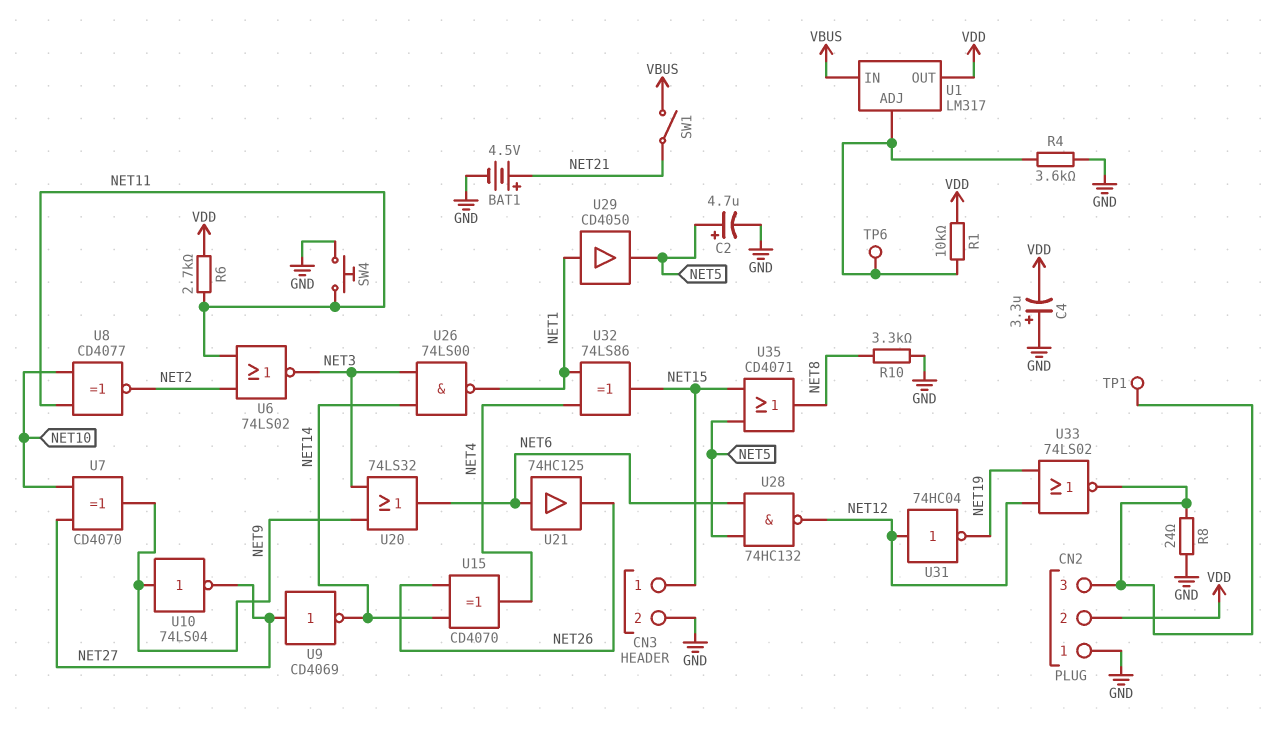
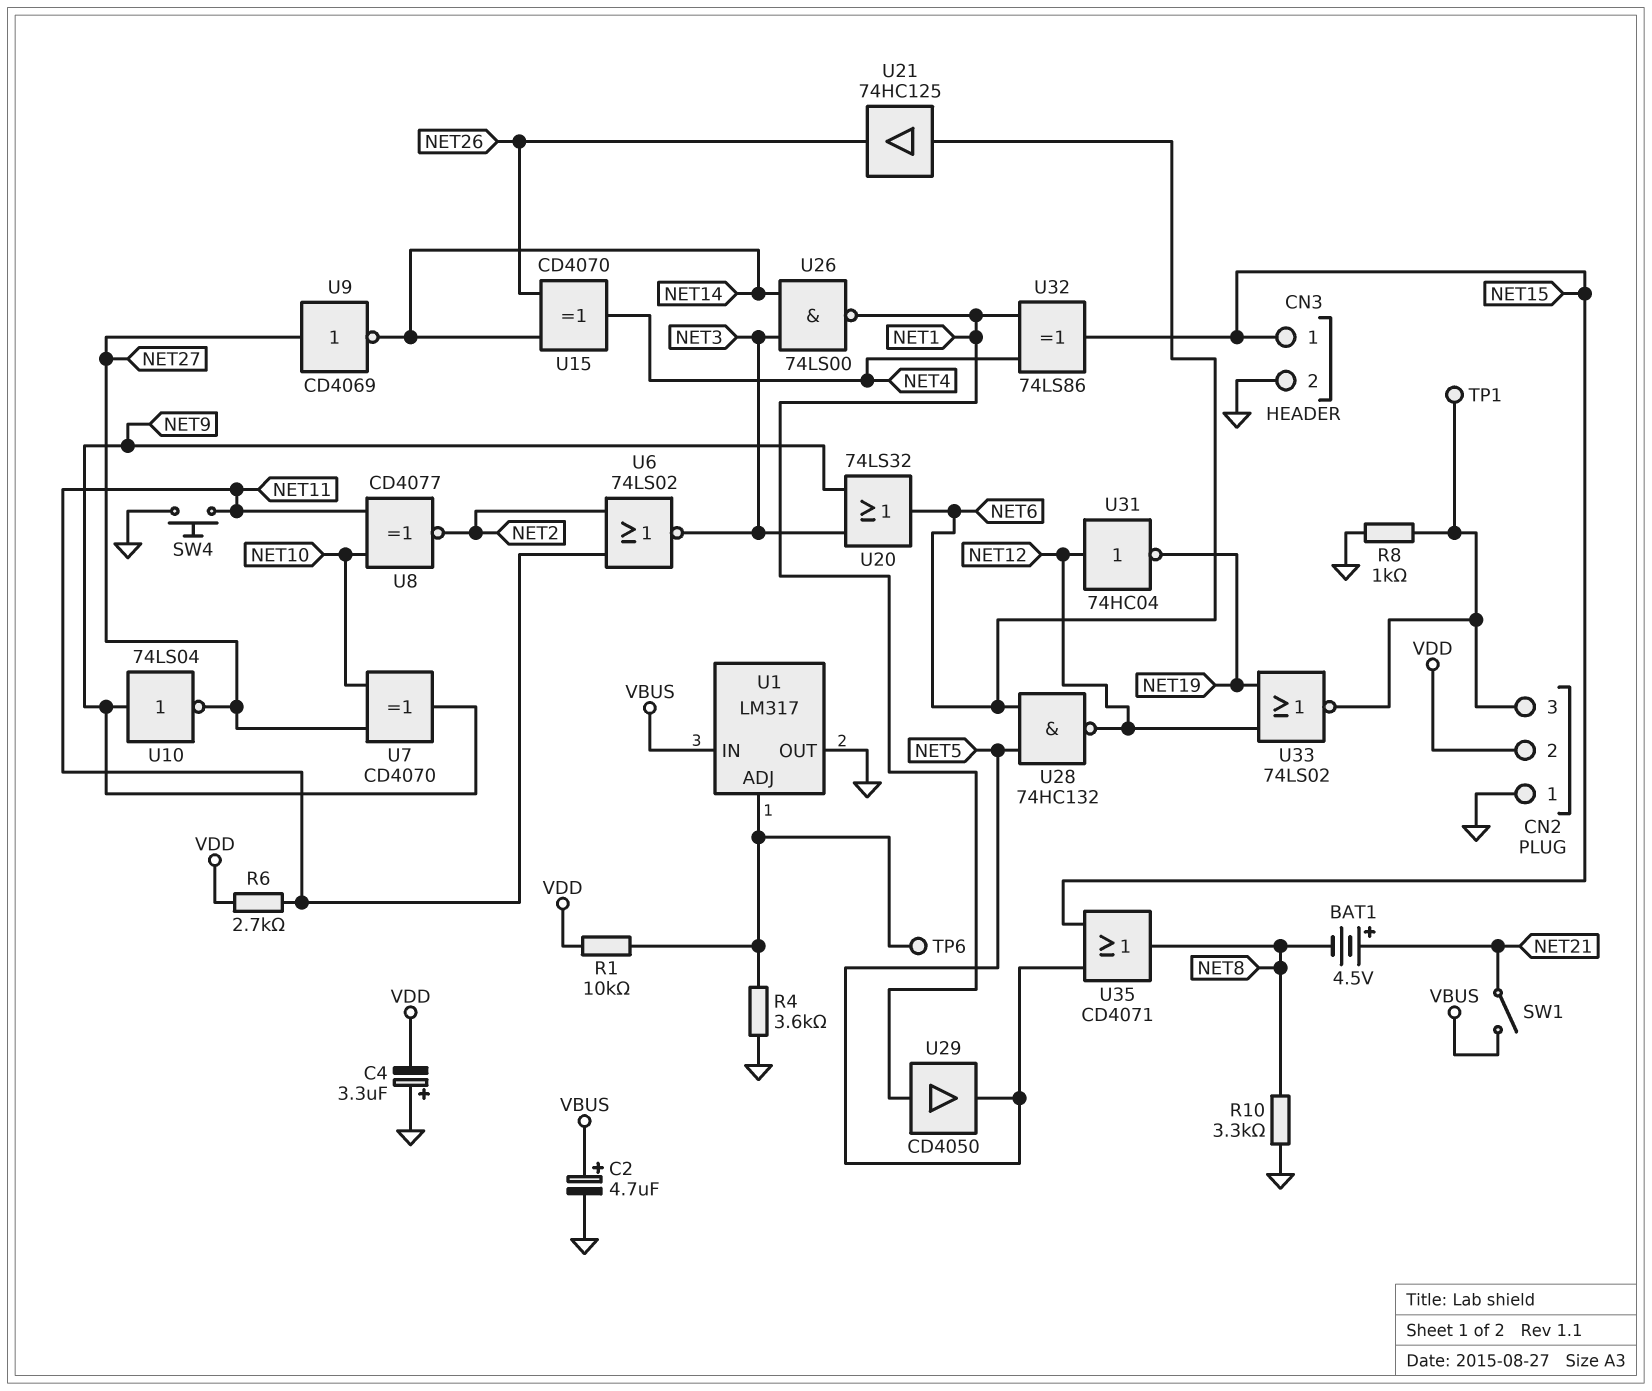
BAT1: 4.5V (plus NET21, minus GND) -> 4.5V (plus NET21, minus NET8)
C2: 4.7uF (plus NET5, minus GND) -> 4.7uF (plus VBUS, minus GND)
R8: 24 (CN2/3, GND) -> 1k (CN2/3, GND)
U1 pin OUT: VDD -> GND

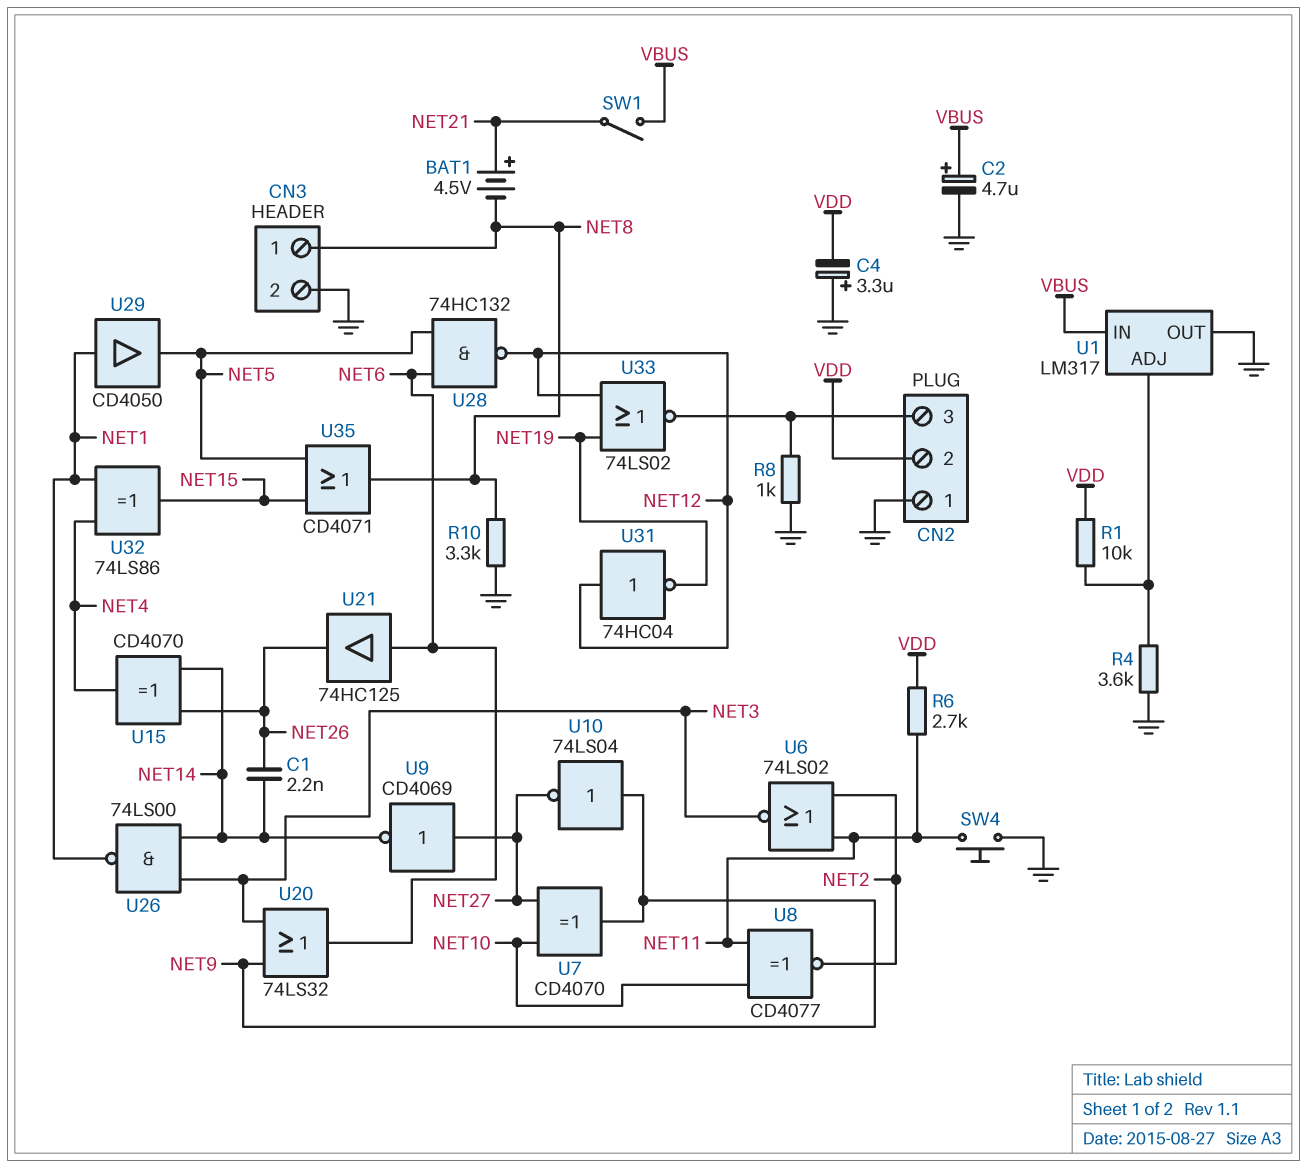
C1: none -> 2.2nF (NET14, NET26)
CN3 pin 1: NET15 -> NET8
TP1: test point (CN2/3) -> none
TP6: test point (U1/ADJ) -> none

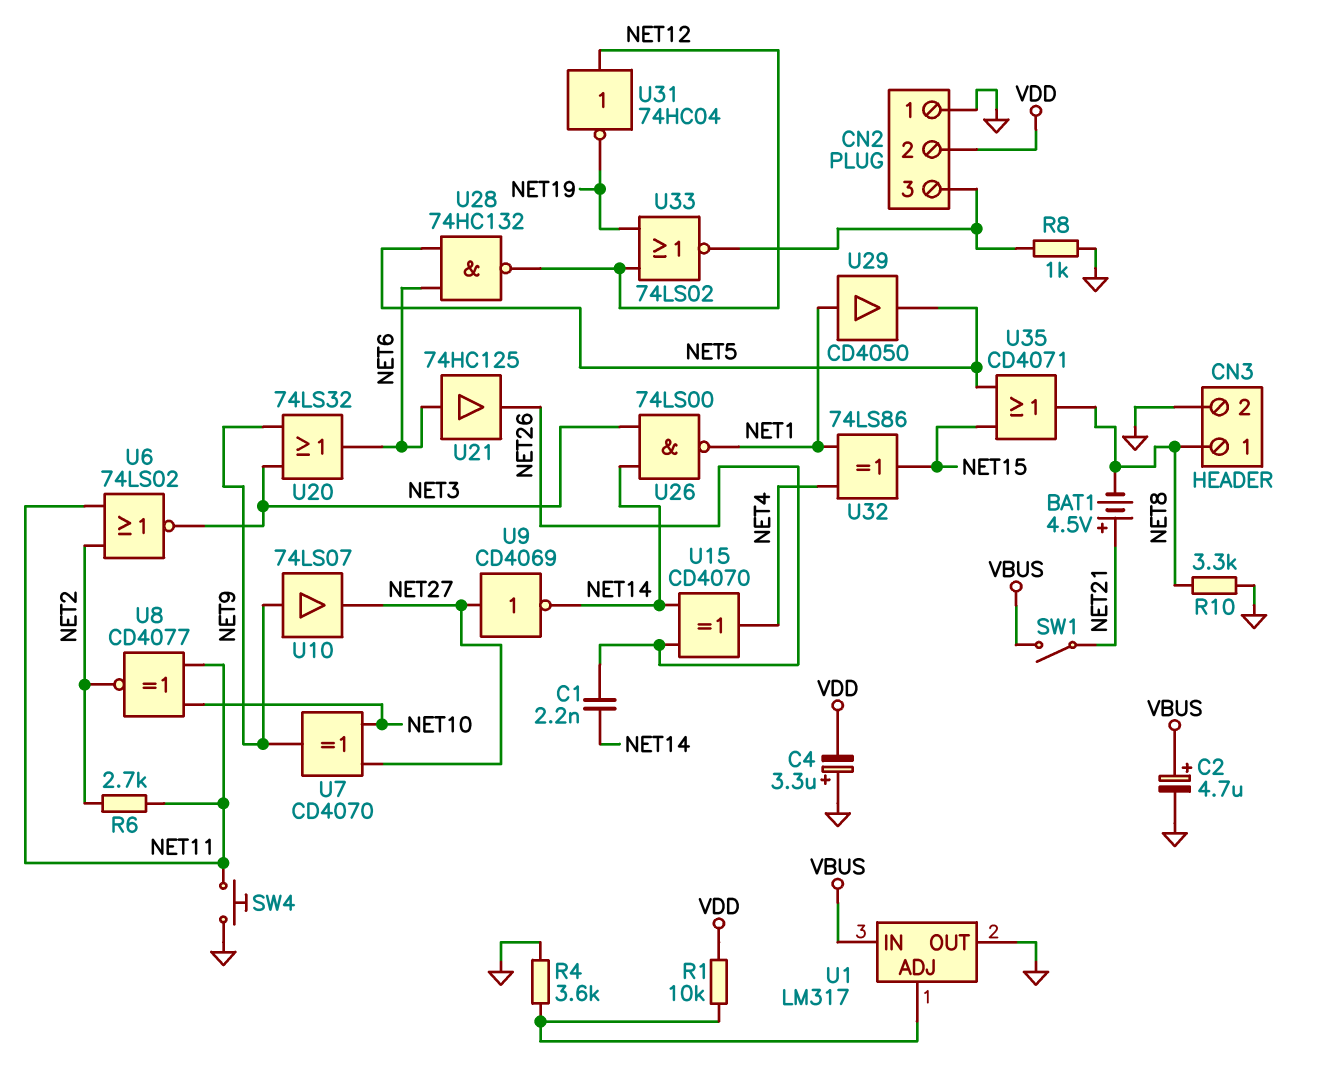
R6: 2.7k (NET11, VDD) -> 2.7k (NET2, NET11)
U10: NOT 74LS04 (in NET9, out NET27) -> buffer 74LS07 (in NET9, out NET27)

